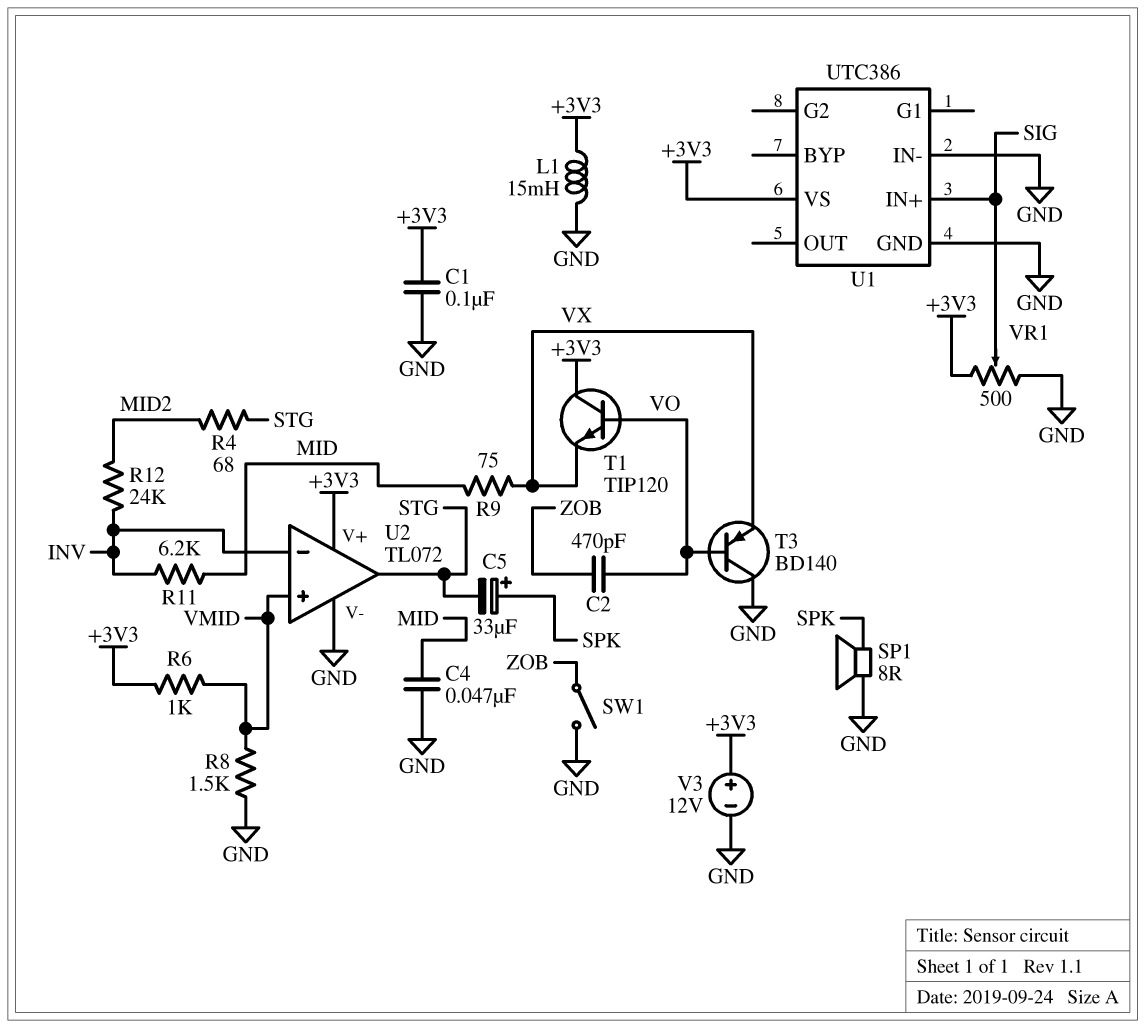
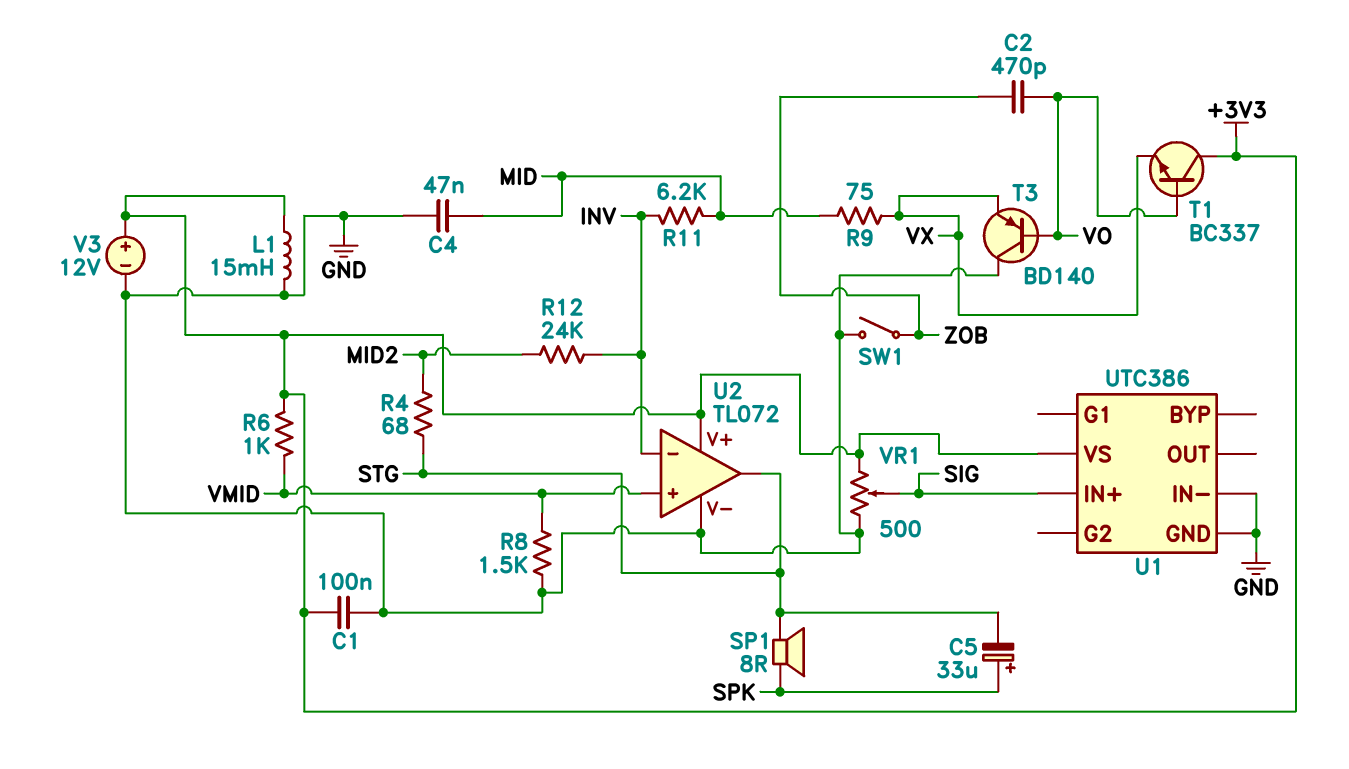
SP1: speaker 8R (GND, SPK) -> speaker 8R (SPK, STG)
T1: NPN TIP120 (B VO, C +3V3, E VX) -> NPN BC337 (B VO, C +3V3, E VX)

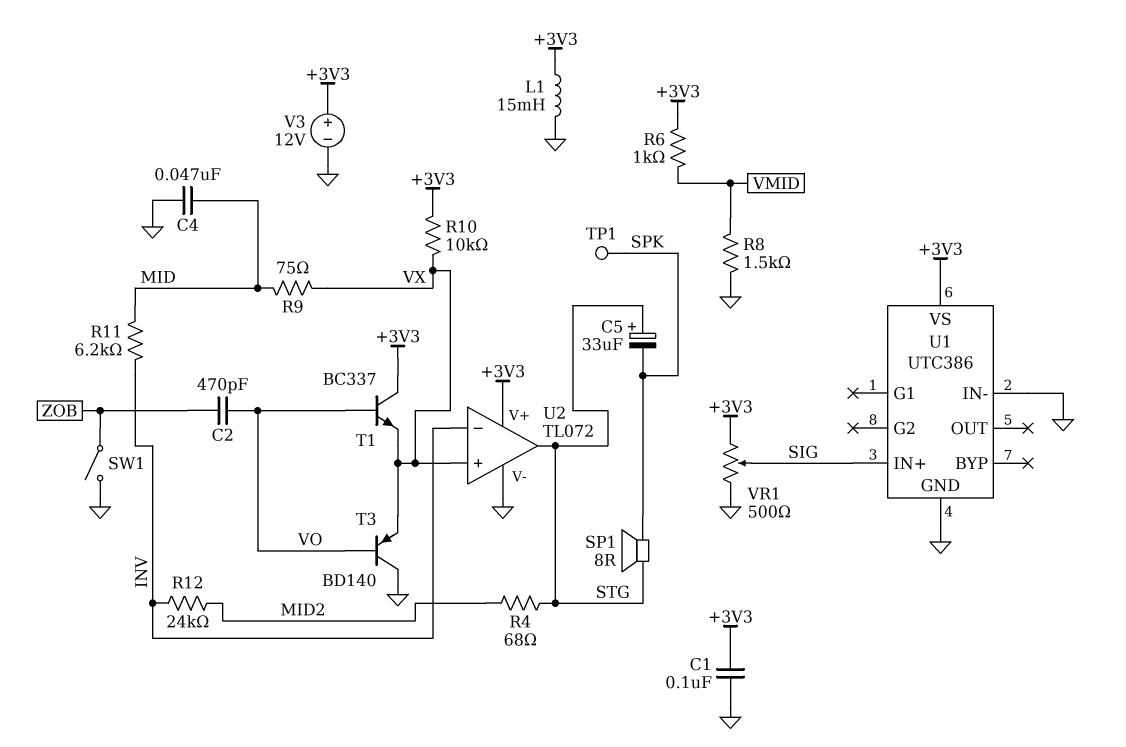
C5: 33uF (plus SPK, minus STG) -> 33uF (plus STG, minus SPK)
R10: none -> 10k (+3V3, VX)
TP1: none -> test point (SPK)
U2 pin in+: VMID -> VX

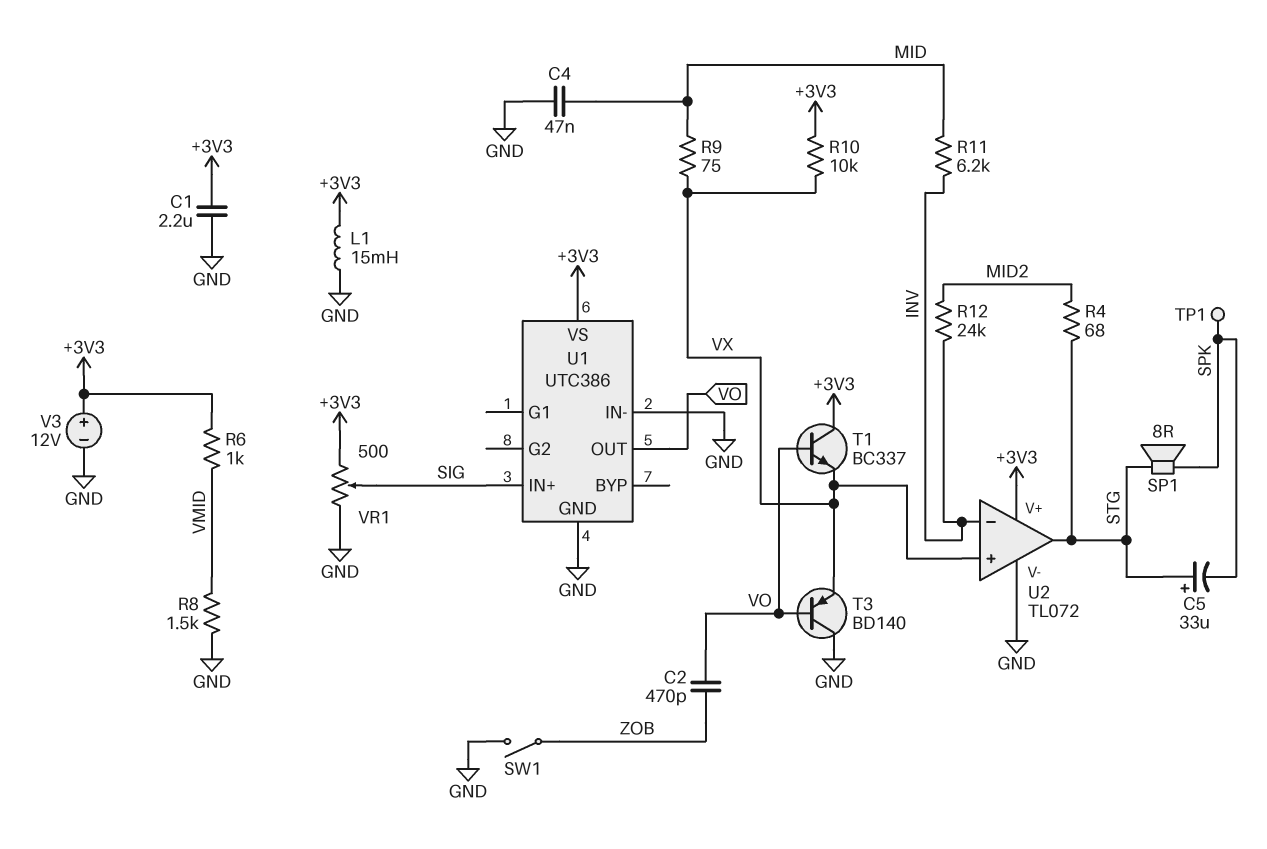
C1: 100nF (+3V3, GND) -> 2.2uF (+3V3, GND)
U1 pin OUT: none -> VO

